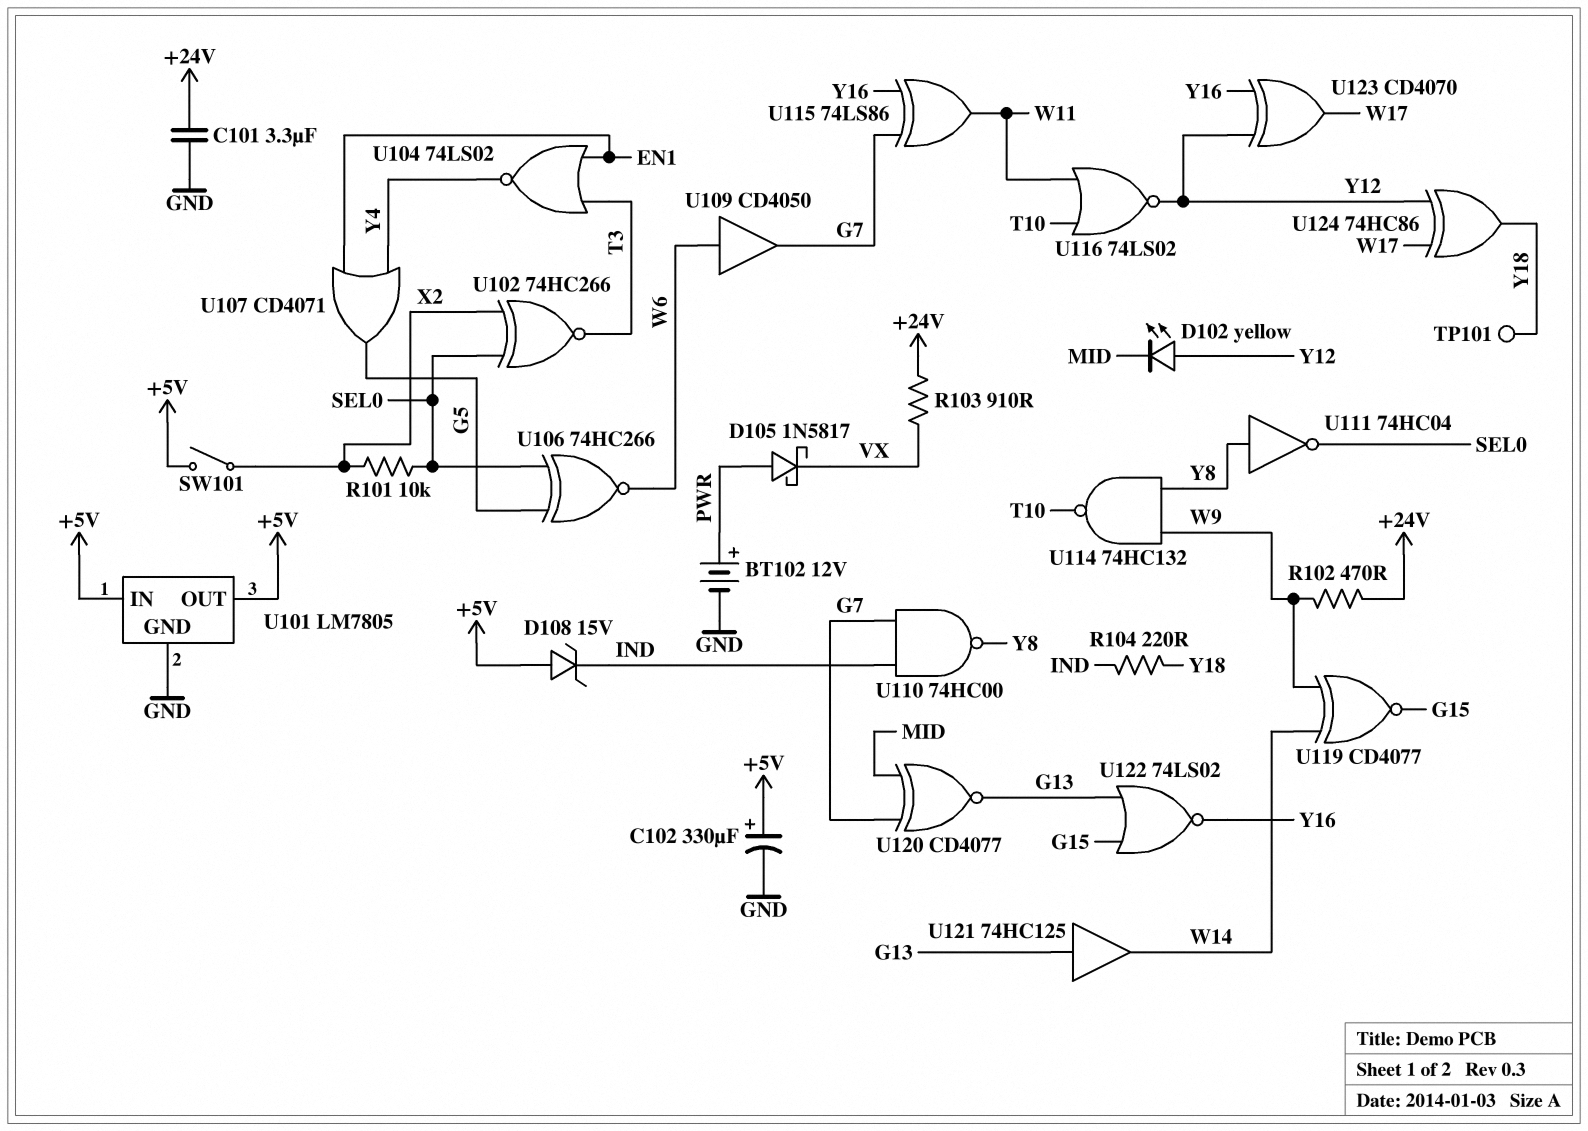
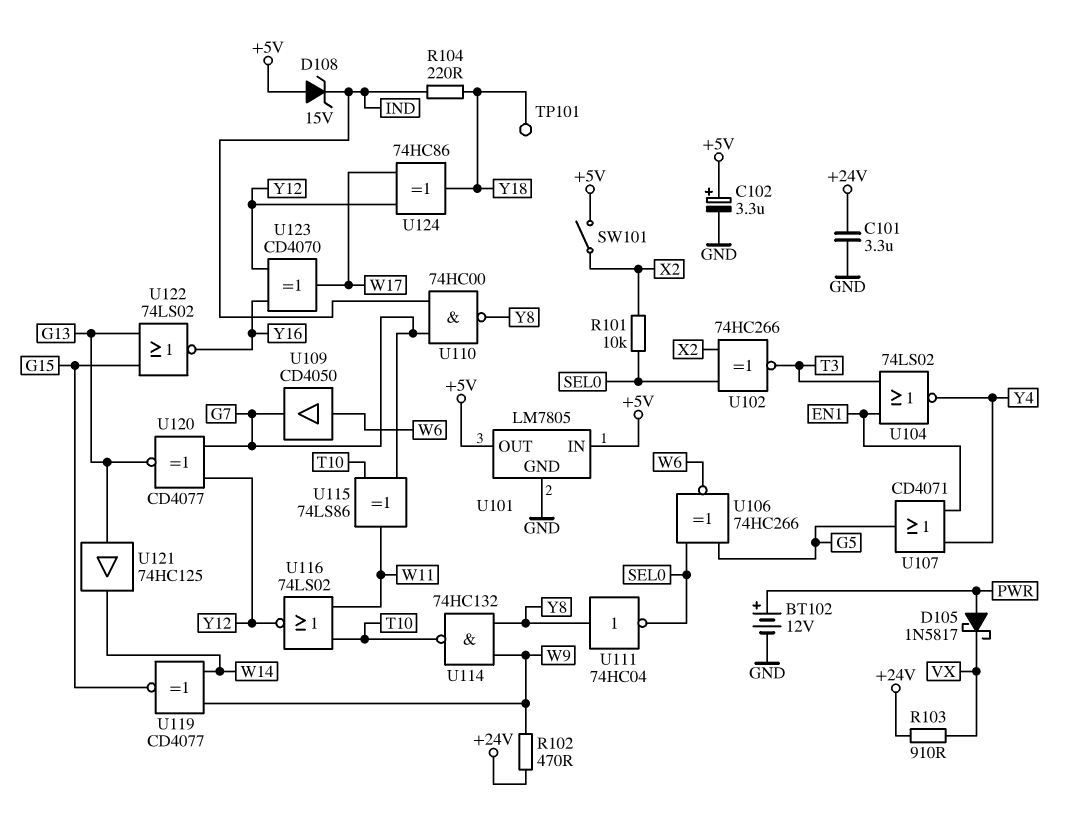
C102: 330uF (plus +5V, minus GND) -> 3.3uF (plus +5V, minus GND)
D102: LED yellow (A Y12, K MID) -> none
U115: XOR 74LS86 (in G7, in Y16, out W11) -> XOR 74LS86 (in G7, in T10, out W11)
U120: XNOR CD4077 (in G7, in MID, out G13) -> XNOR CD4077 (in G7, in Y12, out G13)

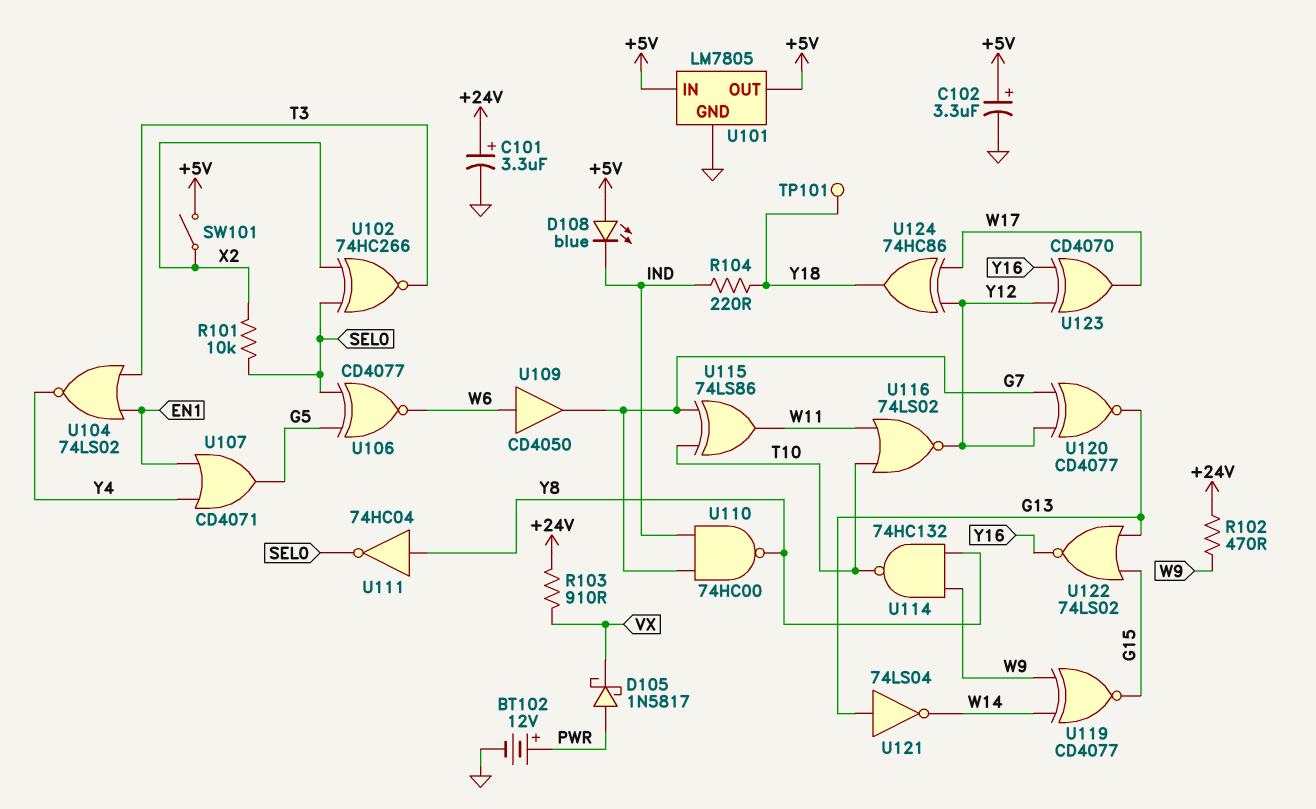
C101: 3.3uF (+24V, GND) -> 3.3uF (plus +24V, minus GND)
D108: zener 15V (A +5V, K IND) -> LED blue (A +5V, K IND)
U106: XNOR 74HC266 (in G5, in SEL0, out W6) -> XNOR CD4077 (in G5, in SEL0, out W6)
U121: buffer 74HC125 (in G13, out W14) -> NOT 74LS04 (in G13, out W14)

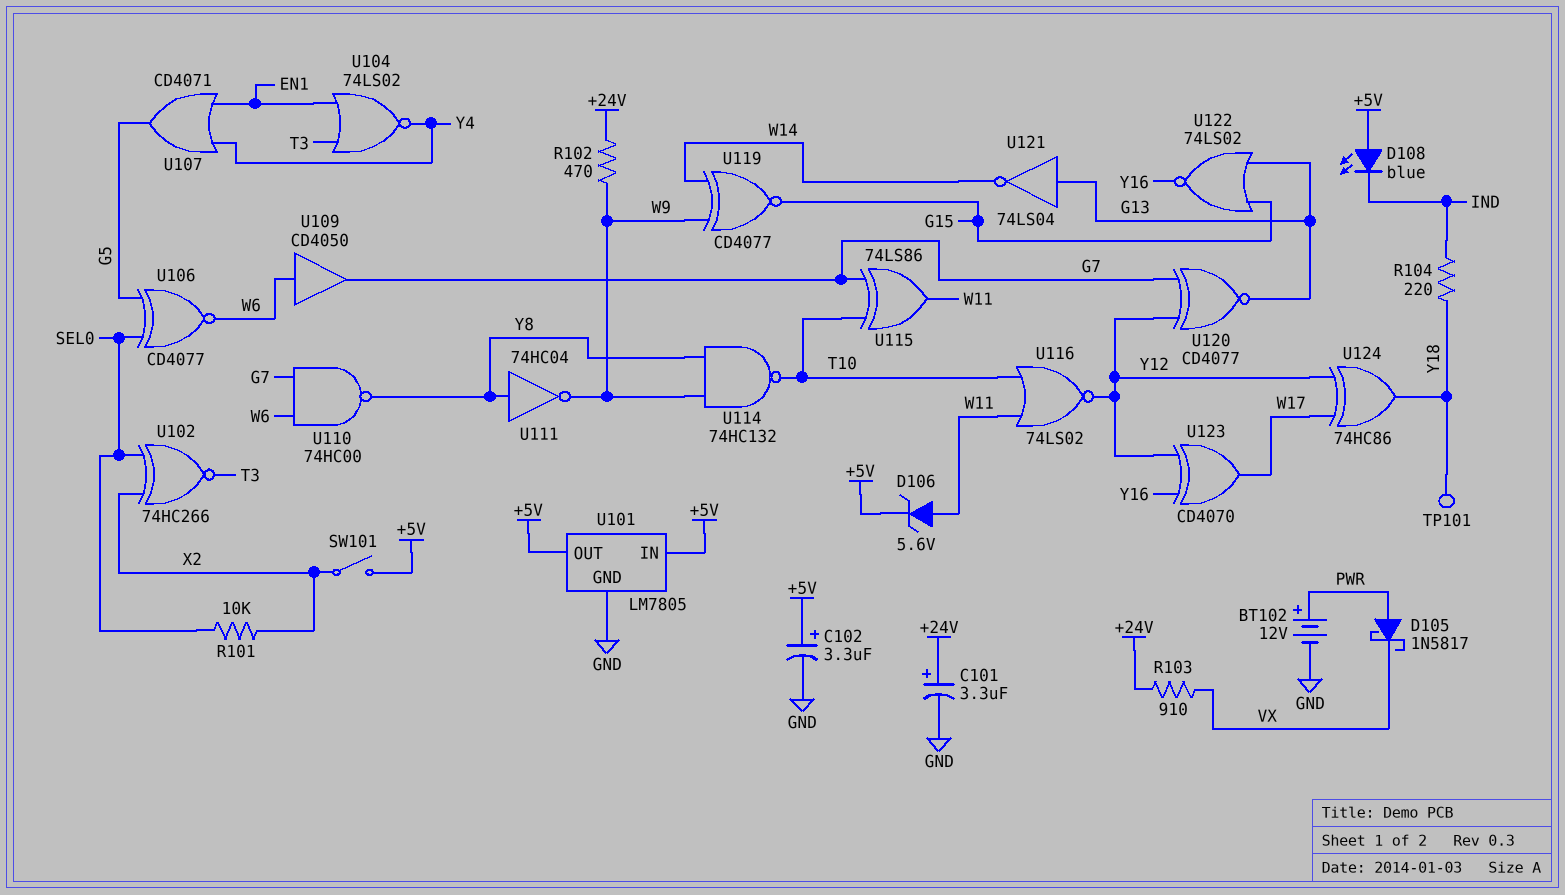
D106: none -> zener 5.6V (A W11, K +5V)
U110: NAND 74HC00 (in G7, in IND, out Y8) -> NAND 74HC00 (in G7, in W6, out Y8)
U111: NOT 74HC04 (in Y8, out SEL0) -> NOT 74HC04 (in Y8, out W9)

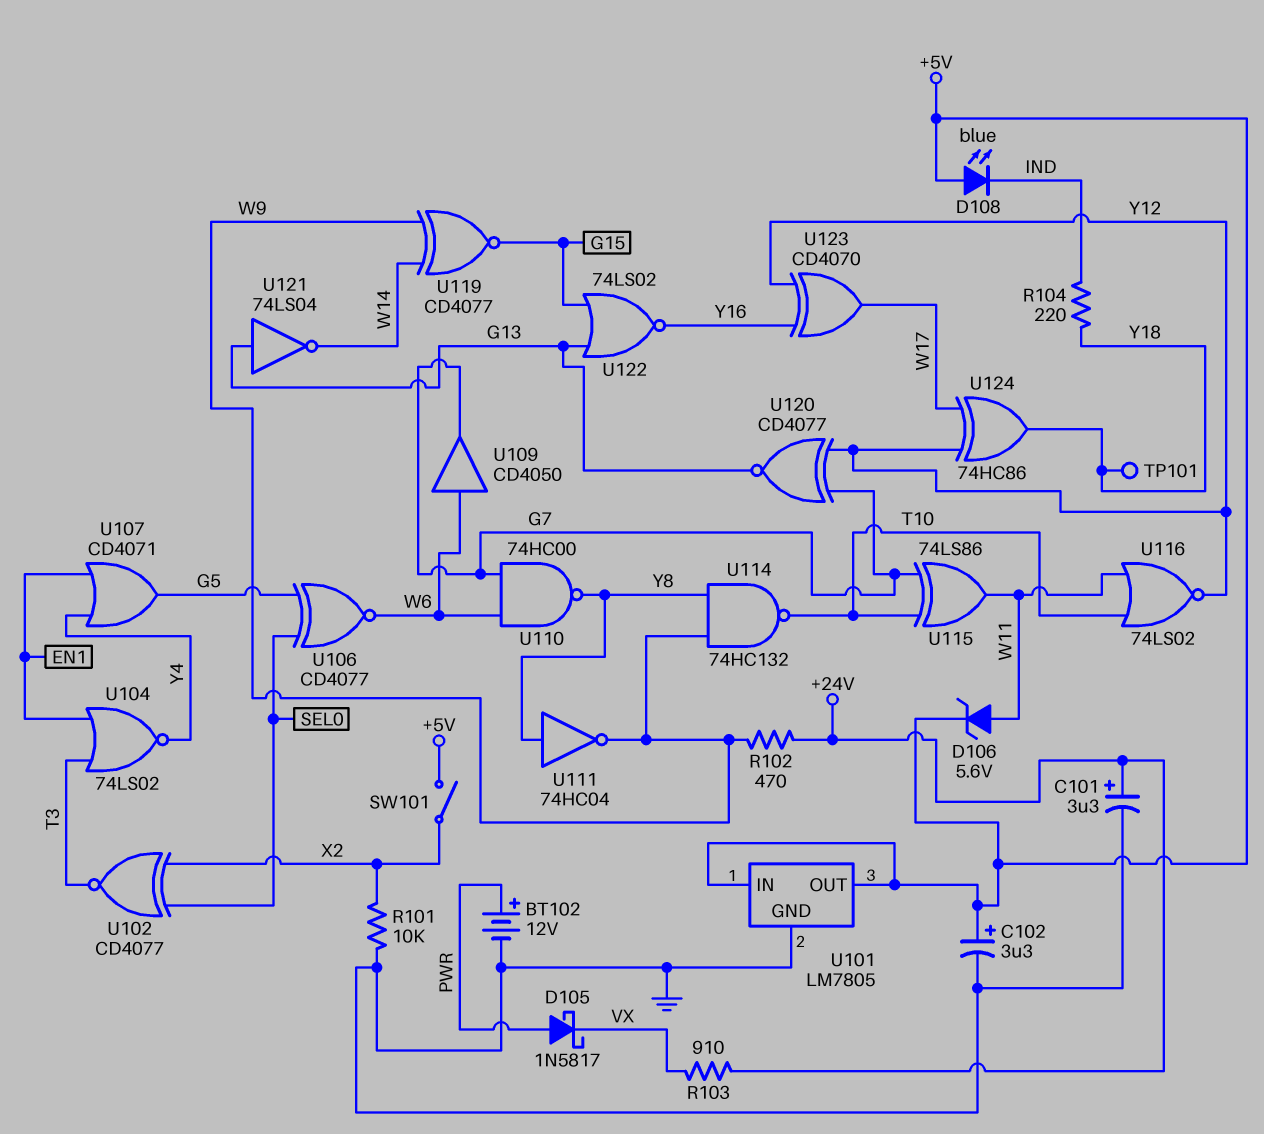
R101: 10k (SEL0, X2) -> 10k (GND, X2)
U102: XNOR 74HC266 (in SEL0, in X2, out T3) -> XNOR CD4077 (in SEL0, in X2, out T3)

